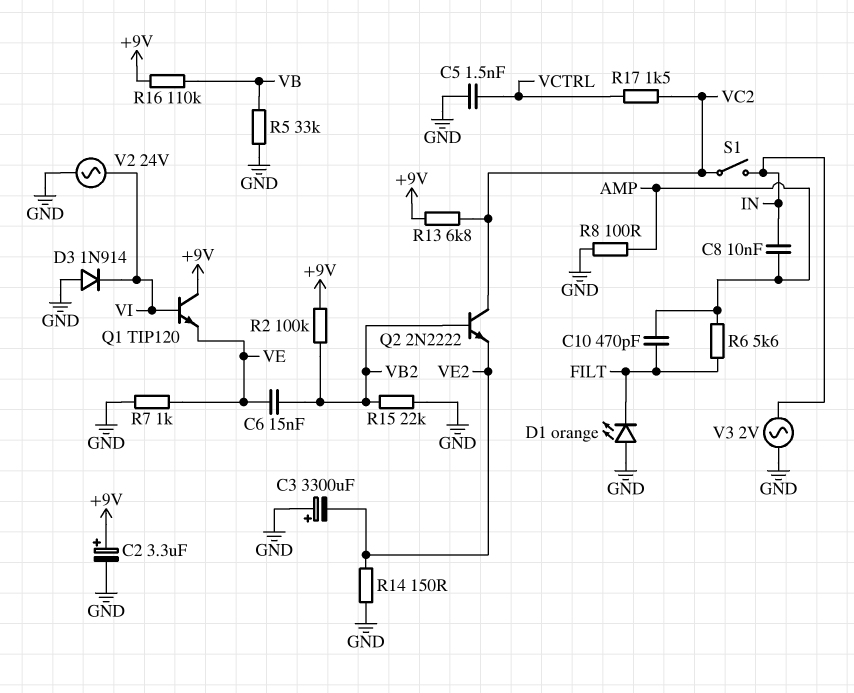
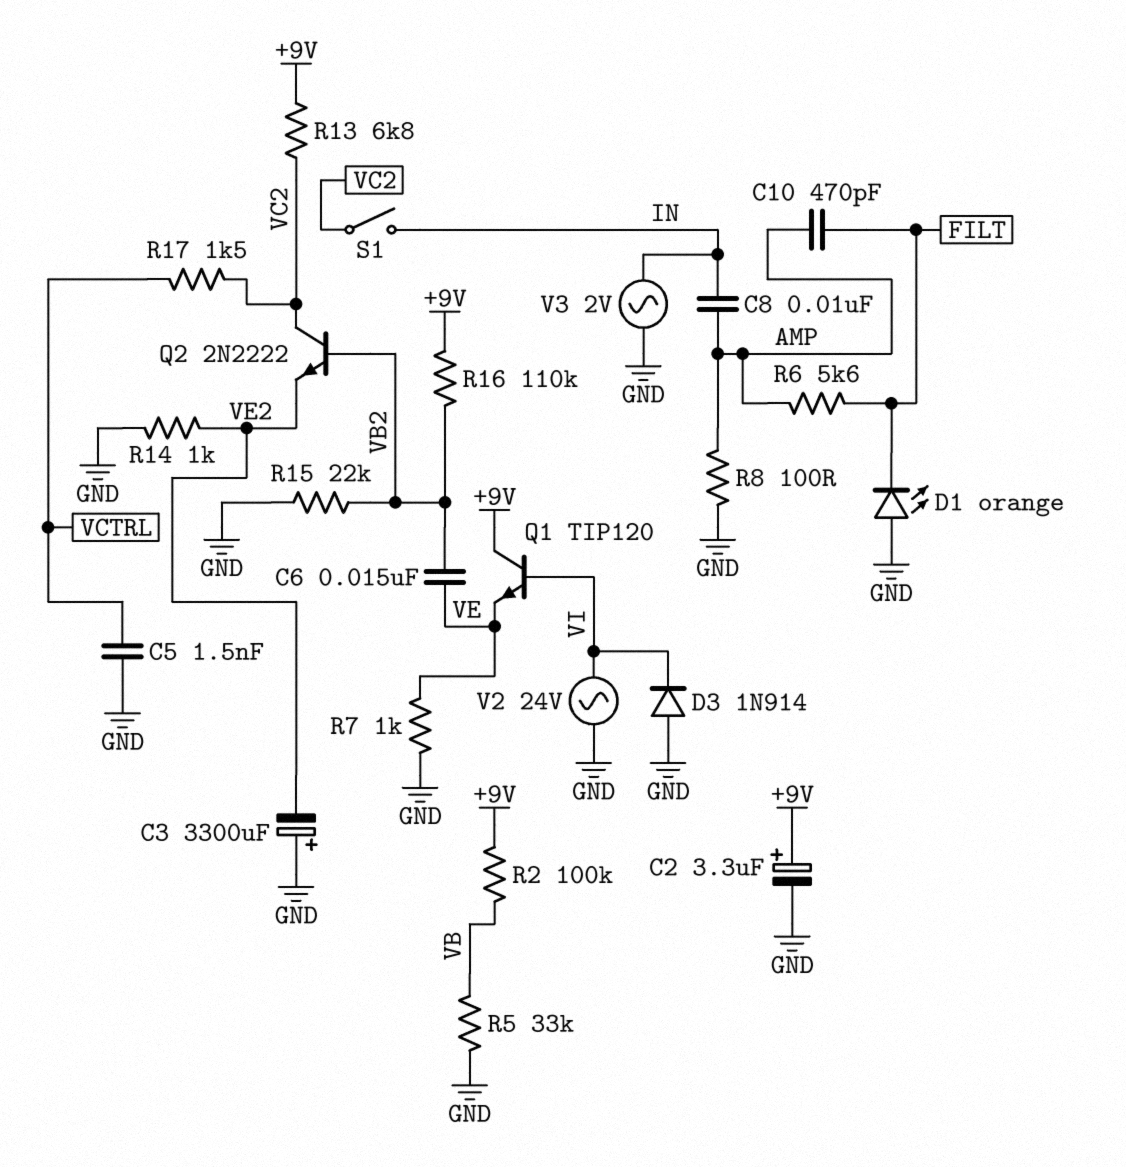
R2: 100k (+9V, VB2) -> 100k (+9V, VB)
R14: 150 (GND, VE2) -> 1k (GND, VE2)
R16: 110k (+9V, VB) -> 110k (+9V, VB2)

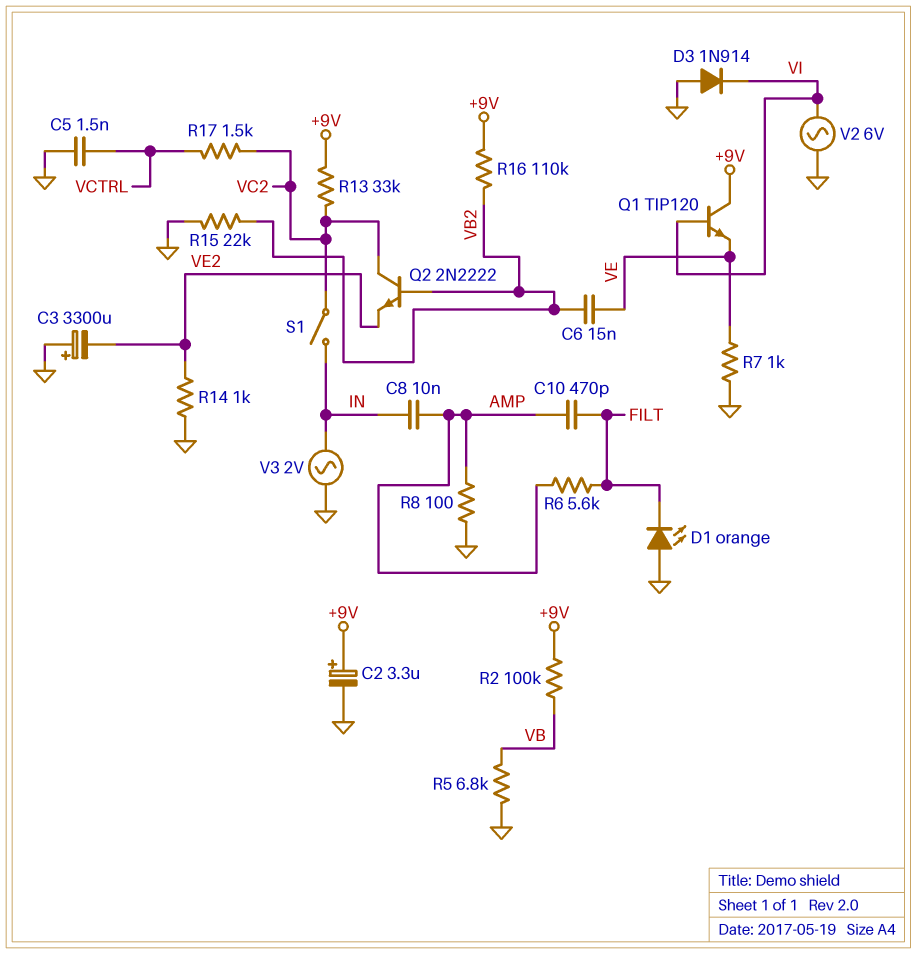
R5: 33k (GND, VB) -> 6.8k (GND, VB)
R13: 6.8k (+9V, VC2) -> 33k (+9V, VC2)
V2: AC 24V (GND, VI) -> AC 6V (GND, VI)

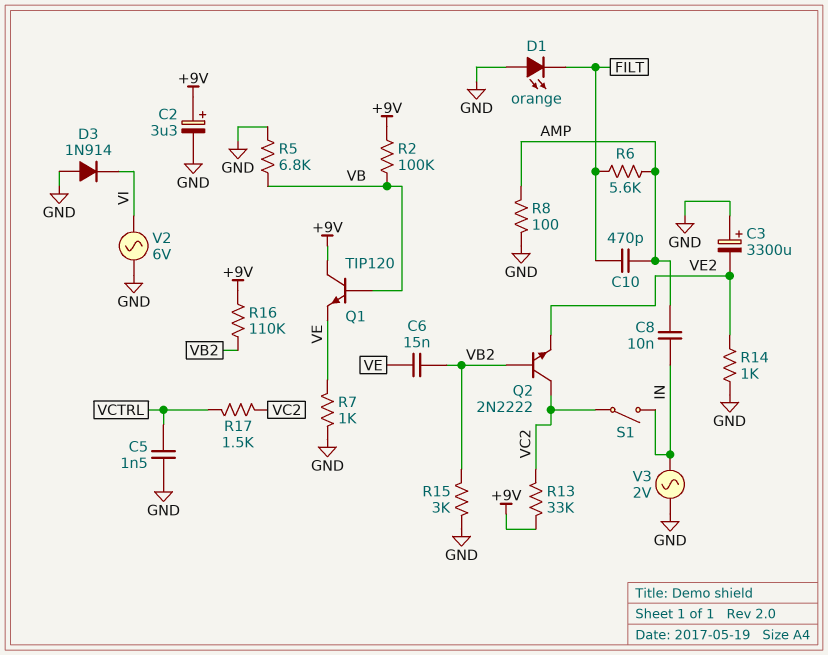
Q1: NPN TIP120 (B VI, C +9V, E VE) -> NPN TIP120 (B VB, C +9V, E VE)
R15: 22k (GND, VB2) -> 3k (GND, VB2)

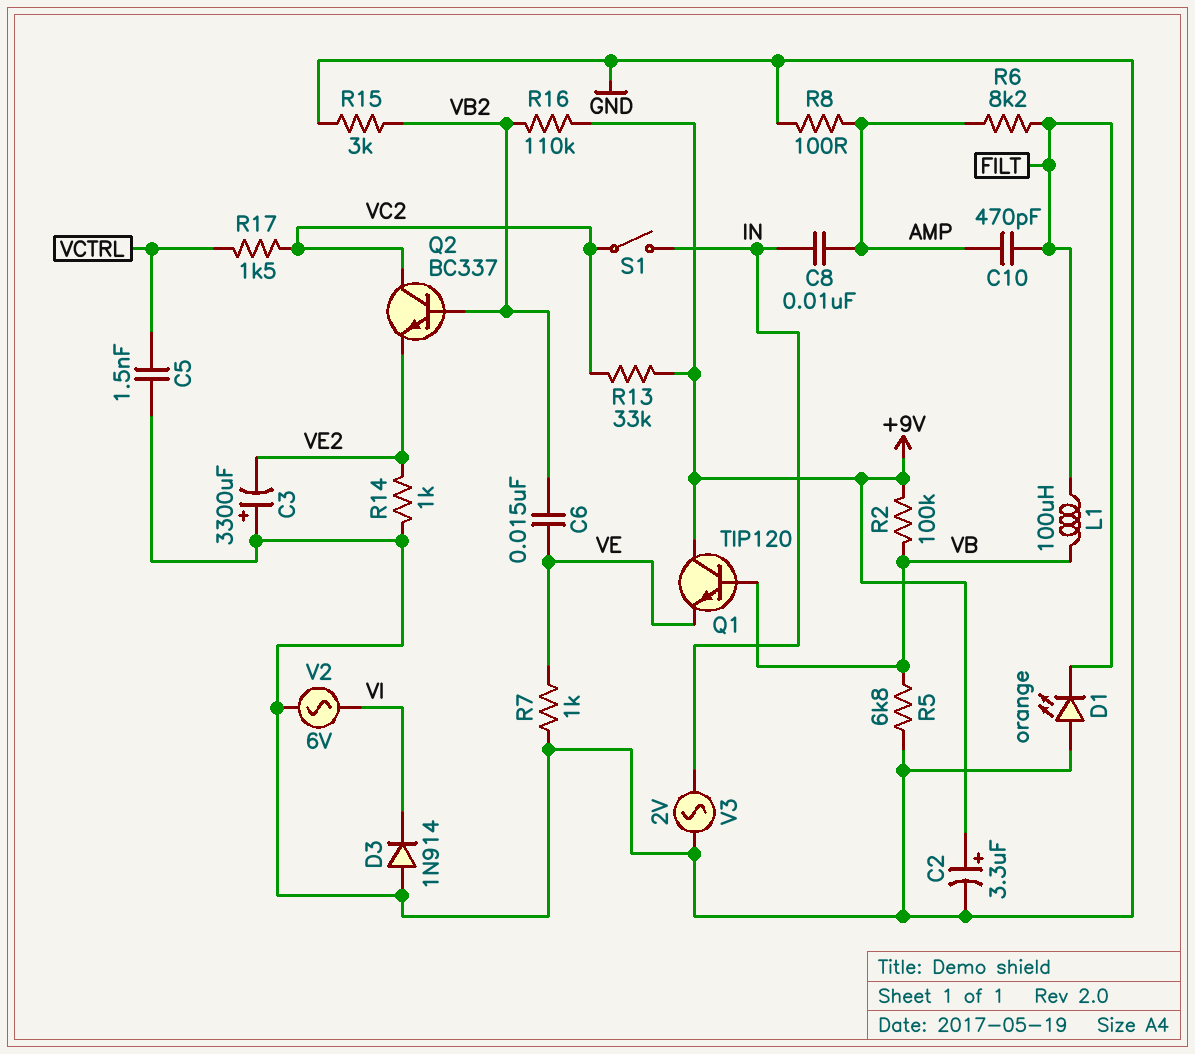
L1: none -> 100uH (FILT, VB)
Q2: NPN 2N2222 (B VB2, C VC2, E VE2) -> NPN BC337 (B VB2, C VC2, E VE2)
R6: 5.6k (AMP, FILT) -> 8.2k (AMP, FILT)

